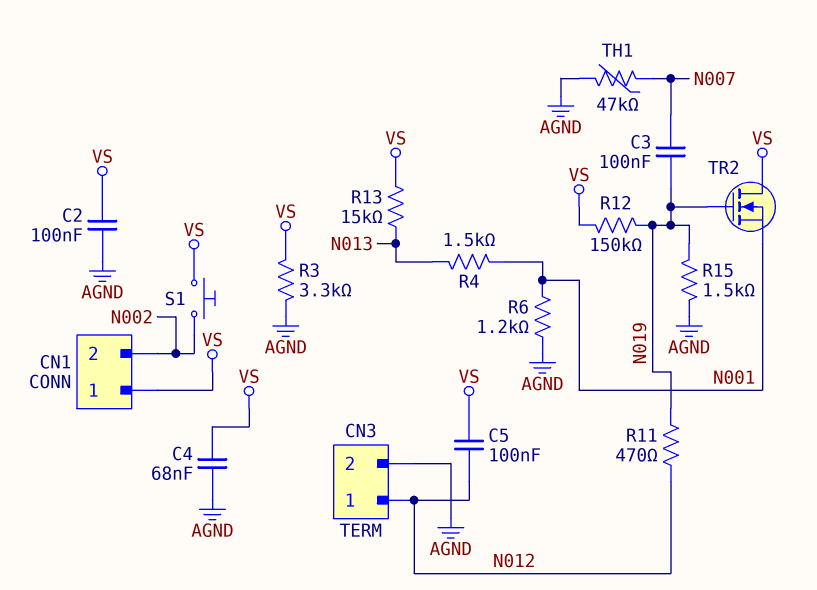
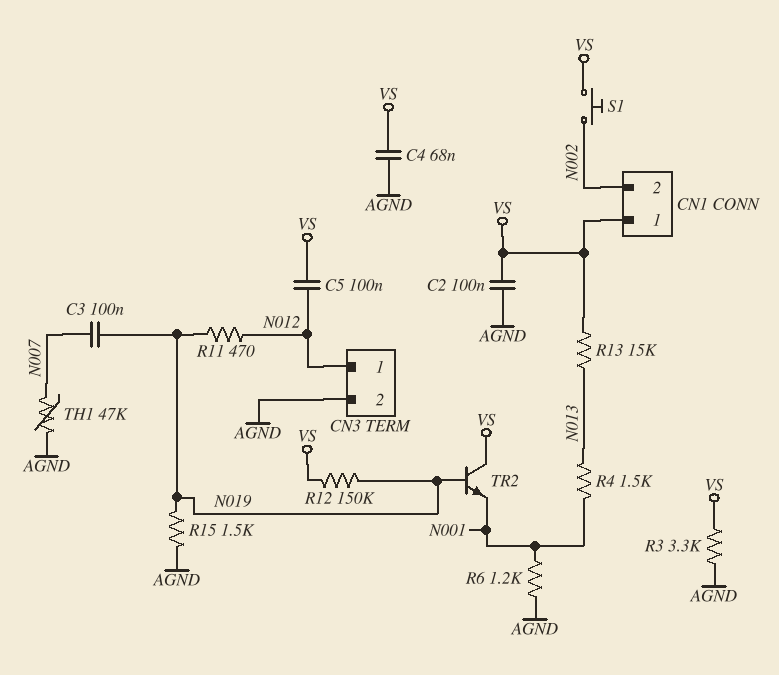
TR2: NMOS (G N019, D VS, S N001) -> NPN (B N019, C VS, E N001)

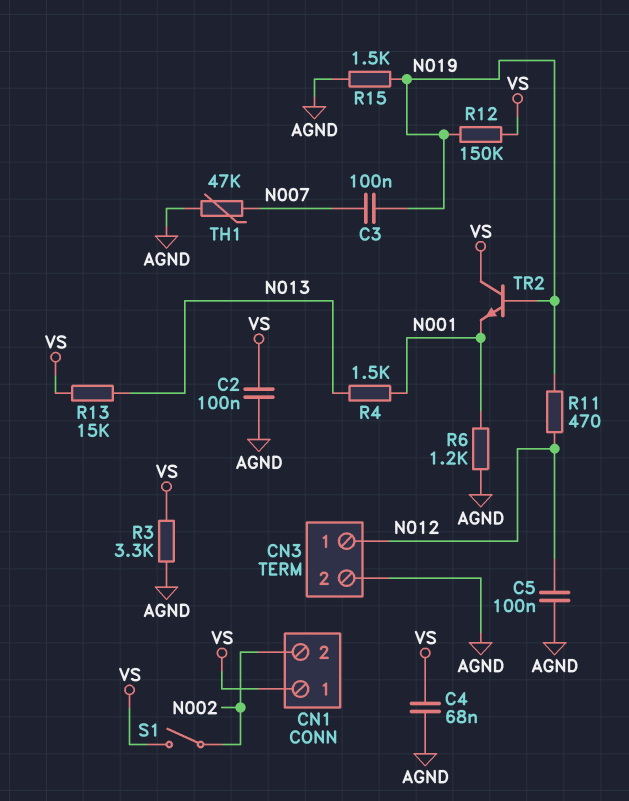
C5: 100nF (N012, VS) -> 100nF (AGND, N012)
S1: button (N002, VS) -> switch (N002, VS)

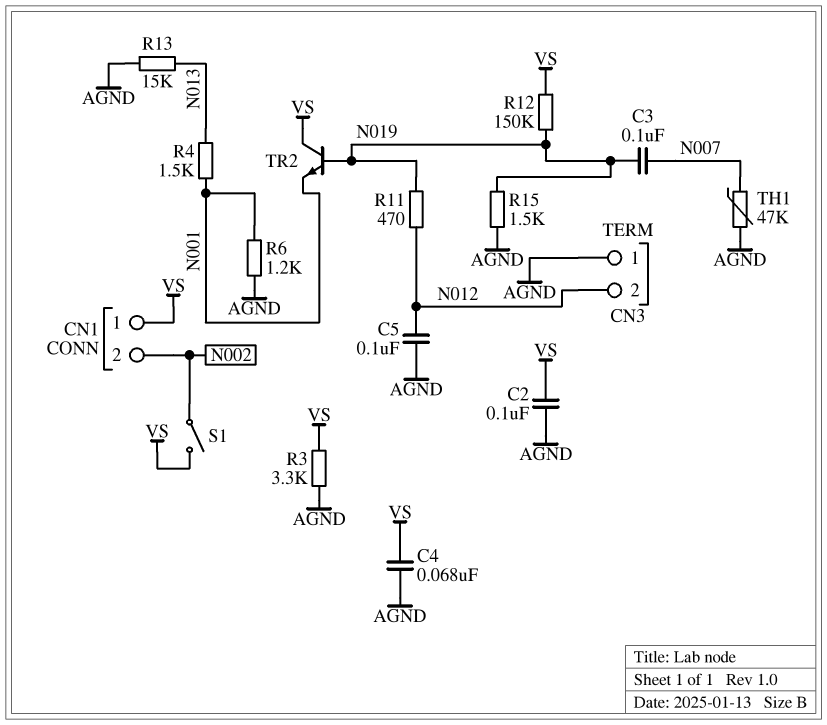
CN3 pin 1: N012 -> AGND
CN3 pin 2: AGND -> N012
R13: 15k (N013, VS) -> 15k (AGND, N013)

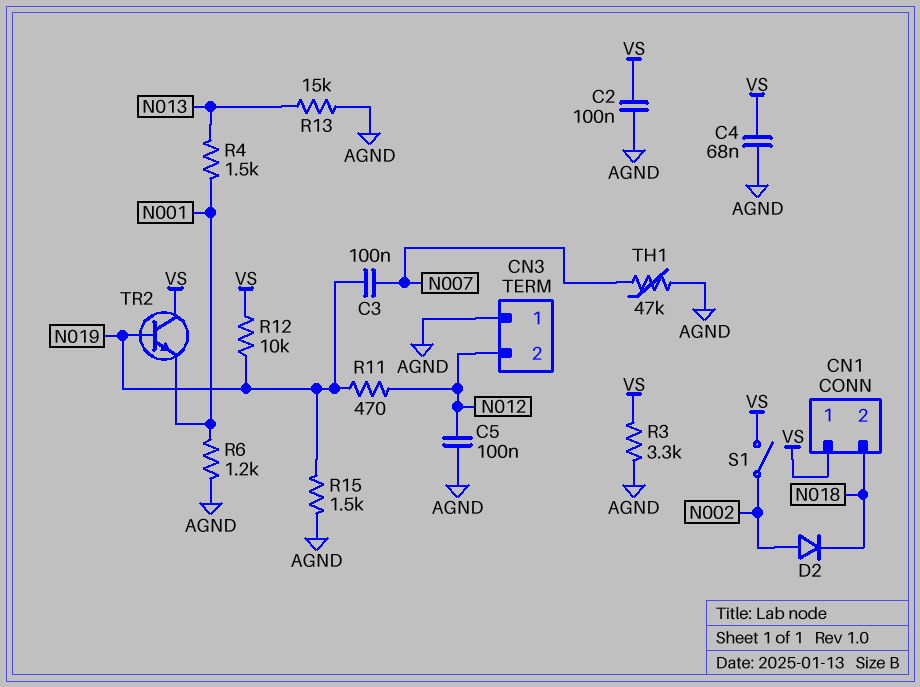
CN1 pin 2: N002 -> N018
D2: none -> diode (A N002, K N018)
R12: 150k (N019, VS) -> 10k (N019, VS)

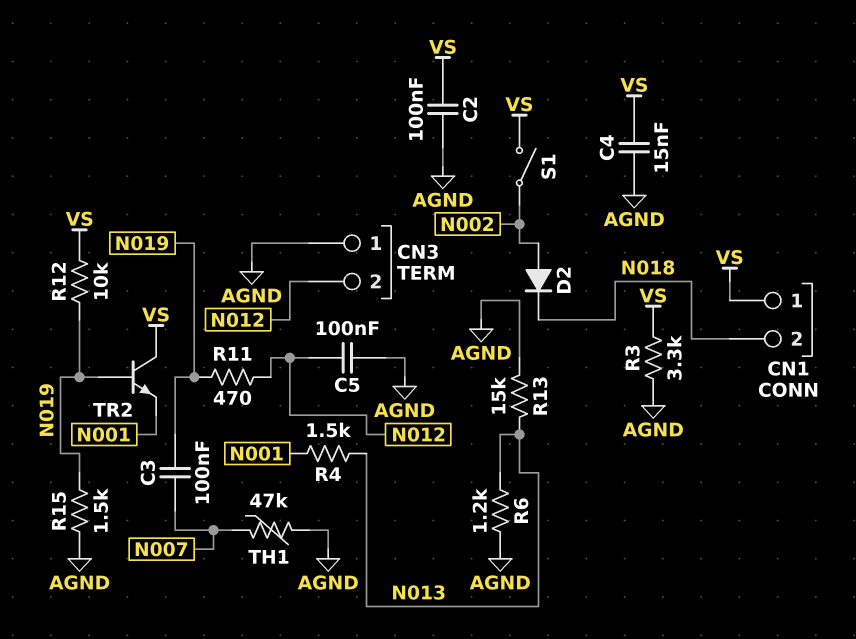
C4: 68nF (AGND, VS) -> 15nF (AGND, VS)
R6: 1.2k (AGND, N001) -> 1.2k (AGND, N013)

